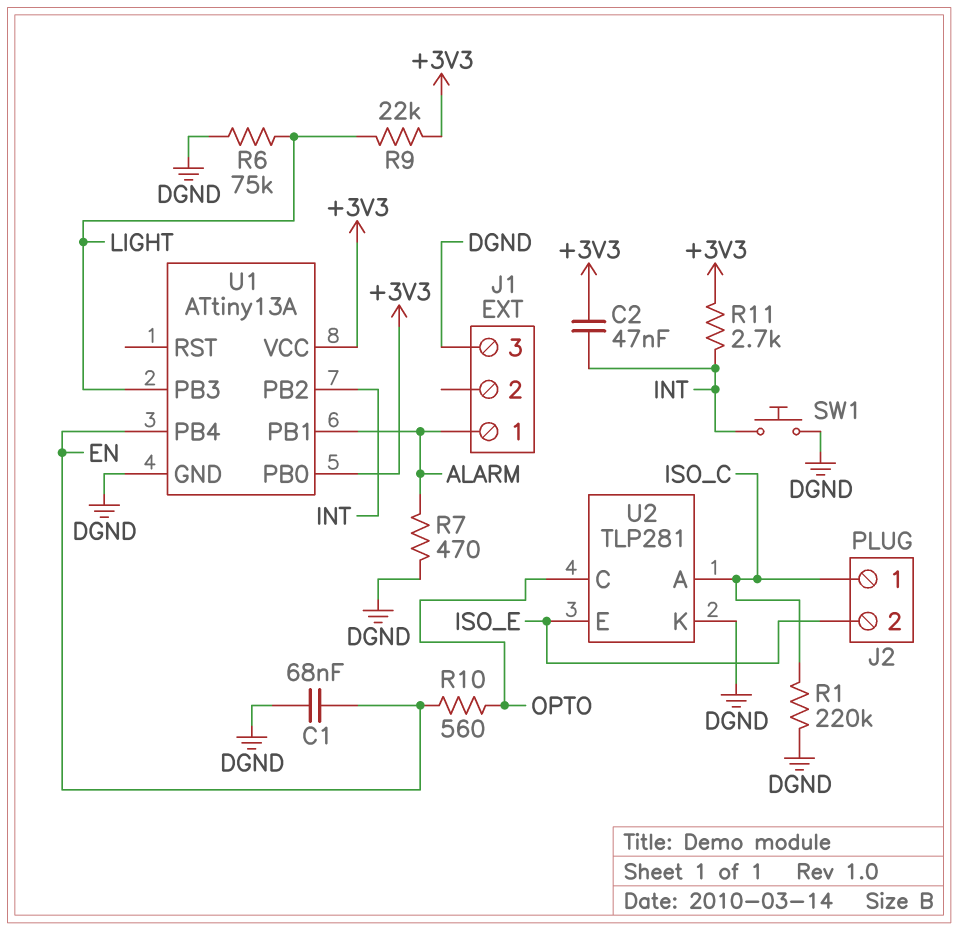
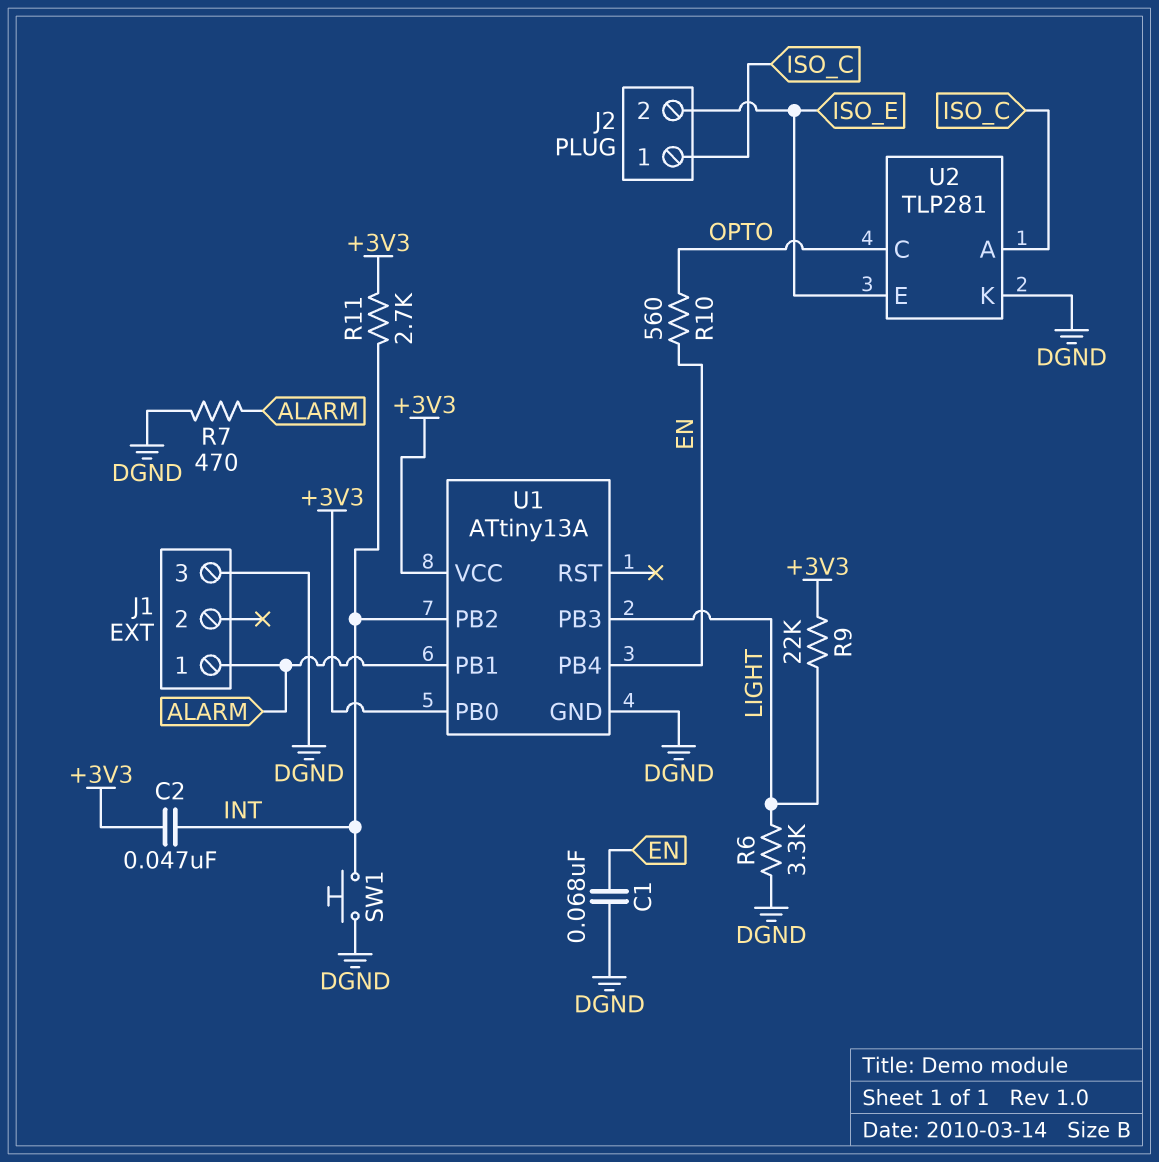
R1: 220k (DGND, ISO_C) -> none
R6: 75k (DGND, LIGHT) -> 3.3k (DGND, LIGHT)

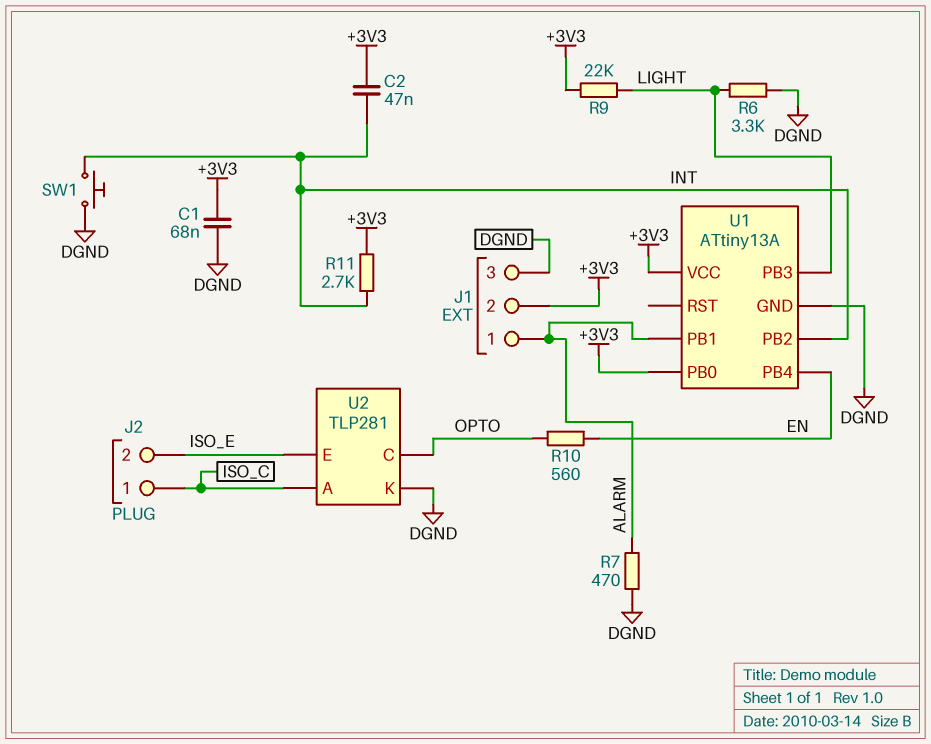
C1: 68nF (DGND, EN) -> 68nF (+3V3, DGND)
J1 pin 2: none -> +3V3

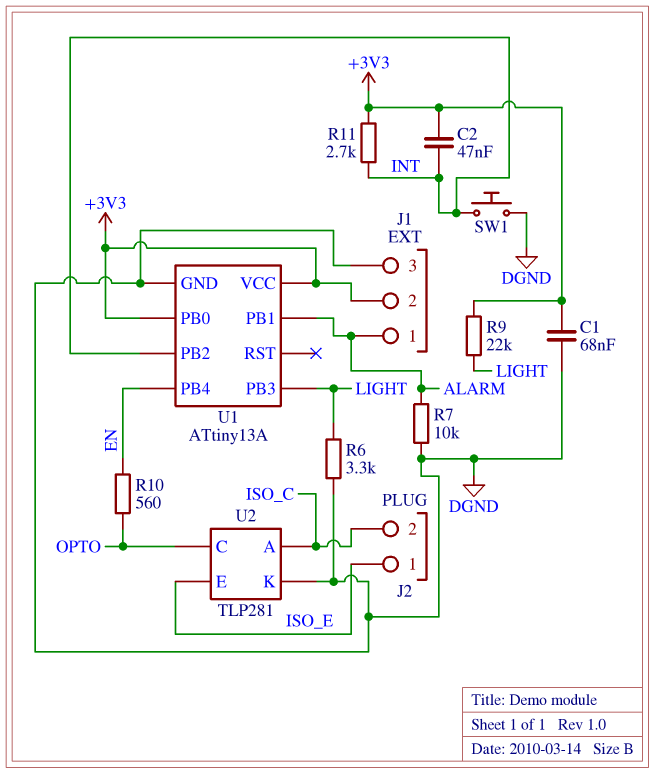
J2 pin 1: ISO_C -> ISO_E
J2 pin 2: ISO_E -> ISO_C
R7: 470 (ALARM, DGND) -> 10k (ALARM, DGND)

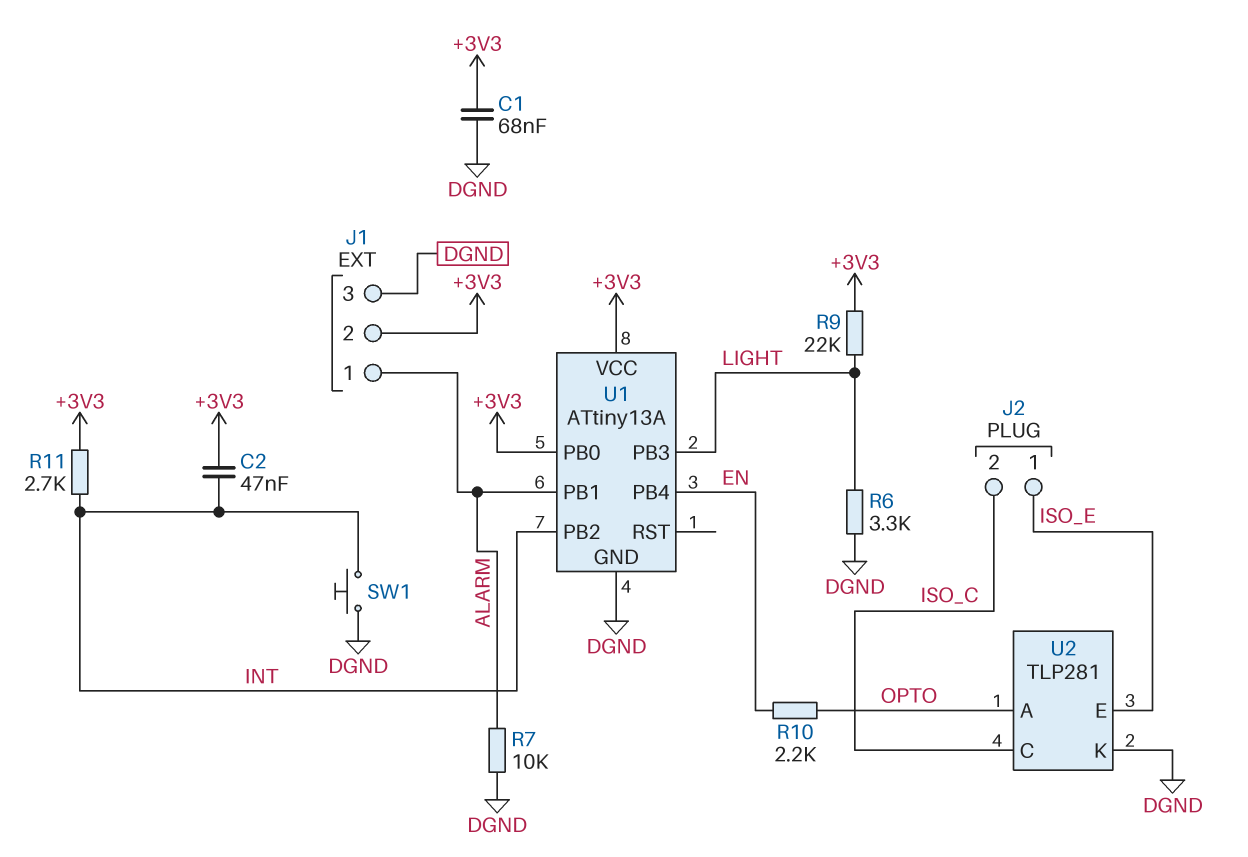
R10: 560 (EN, OPTO) -> 2.2k (EN, OPTO)
U2 pin A: ISO_C -> OPTO
U2 pin C: OPTO -> ISO_C

